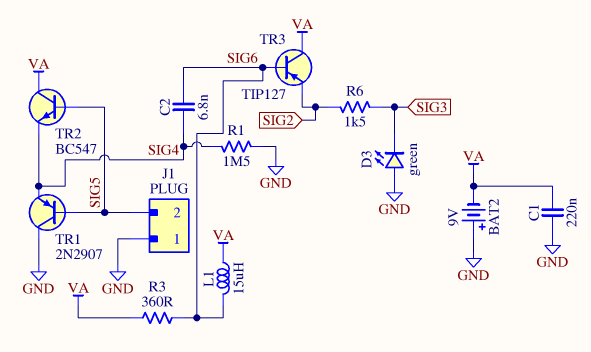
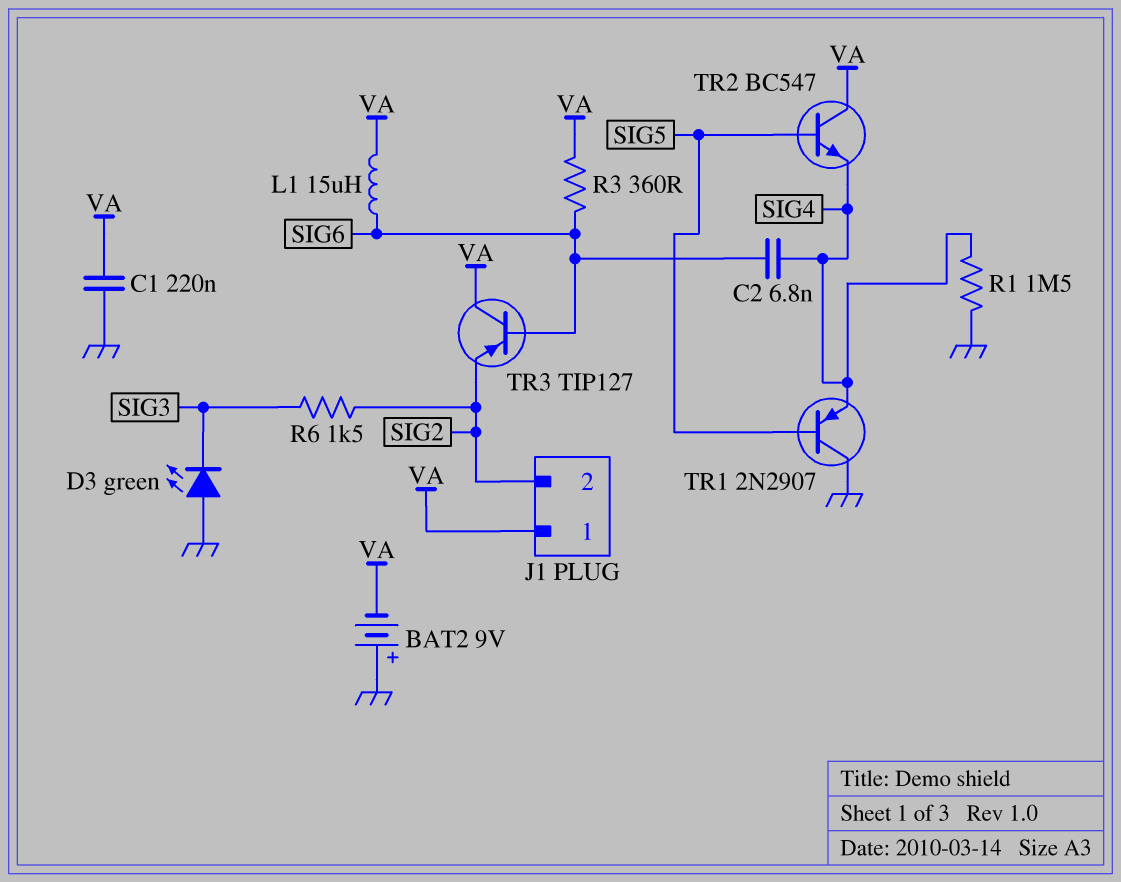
J1 pin 1: GND -> VA
J1 pin 2: SIG5 -> SIG2

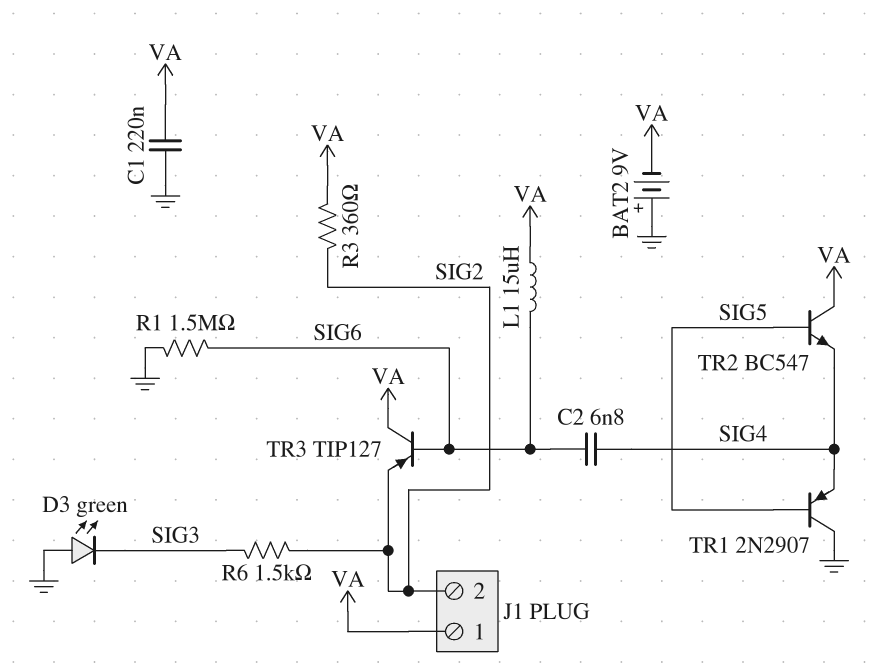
R1: 1.5M (GND, SIG4) -> 1.5M (GND, SIG6)
R3: 360 (SIG6, VA) -> 360 (SIG2, VA)

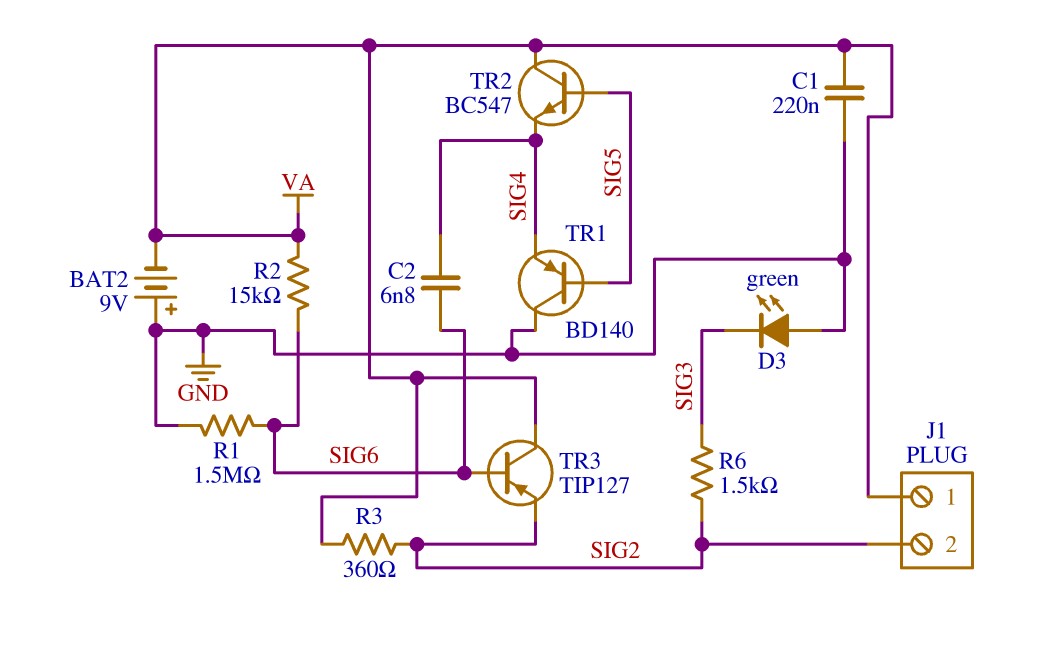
L1: 15uH (SIG6, VA) -> none
R2: none -> 15k (SIG6, VA)
TR1: PNP 2N2907 (B SIG5, C GND, E SIG4) -> PNP BD140 (B SIG5, C GND, E SIG4)

